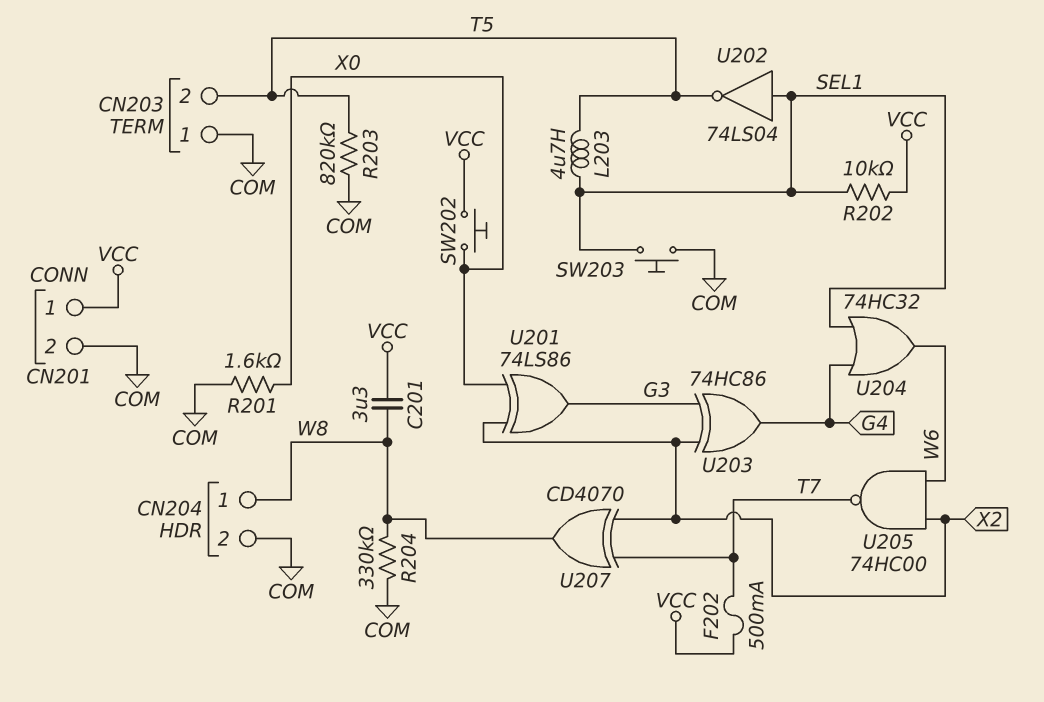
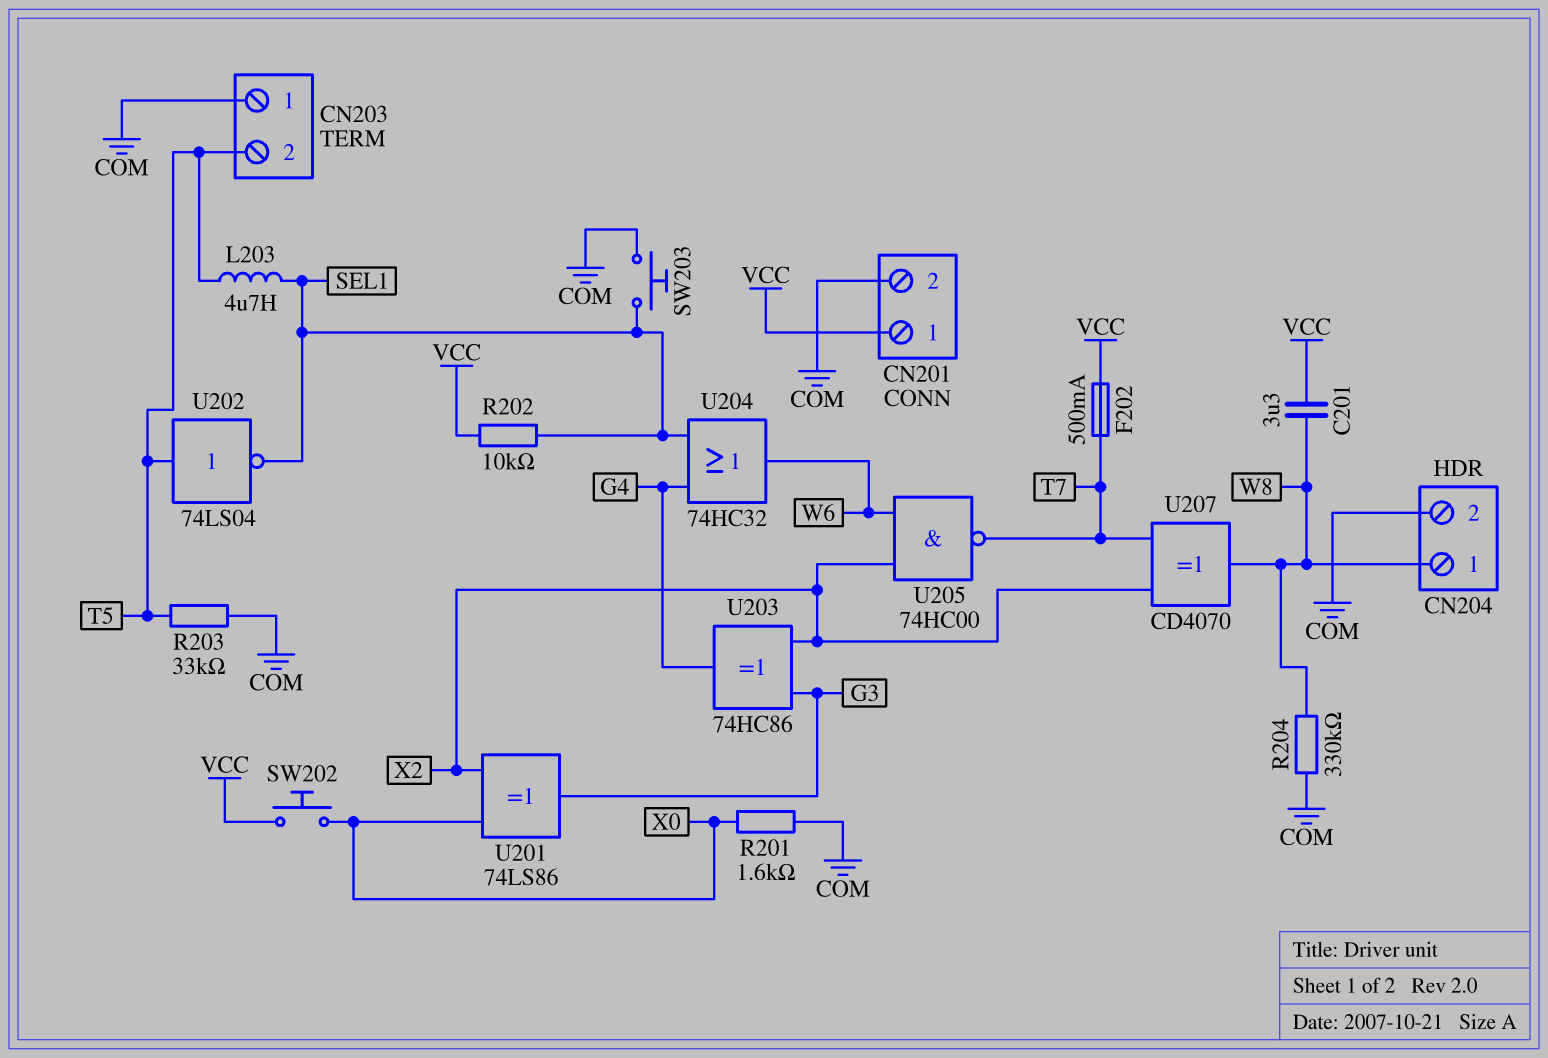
R203: 820k (COM, T5) -> 33k (COM, T5)
U202: NOT 74LS04 (in SEL1, out T5) -> NOT 74LS04 (in T5, out SEL1)

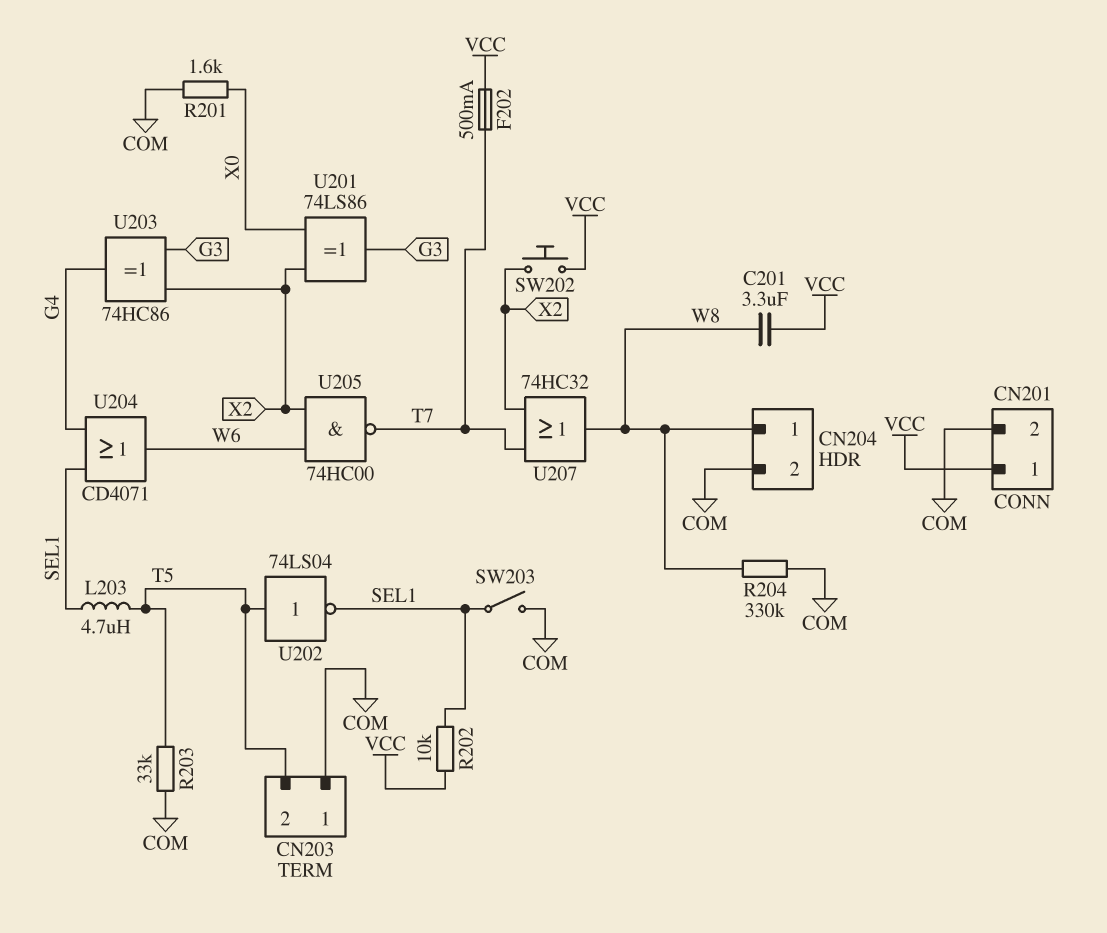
SW202: button (VCC, X0) -> button (VCC, X2)
SW203: button (COM, SEL1) -> switch (COM, SEL1)
U204: OR 74HC32 (in G4, in SEL1, out W6) -> OR CD4071 (in G4, in SEL1, out W6)
U207: XOR CD4070 (in T7, in X2, out W8) -> OR 74HC32 (in T7, in X2, out W8)

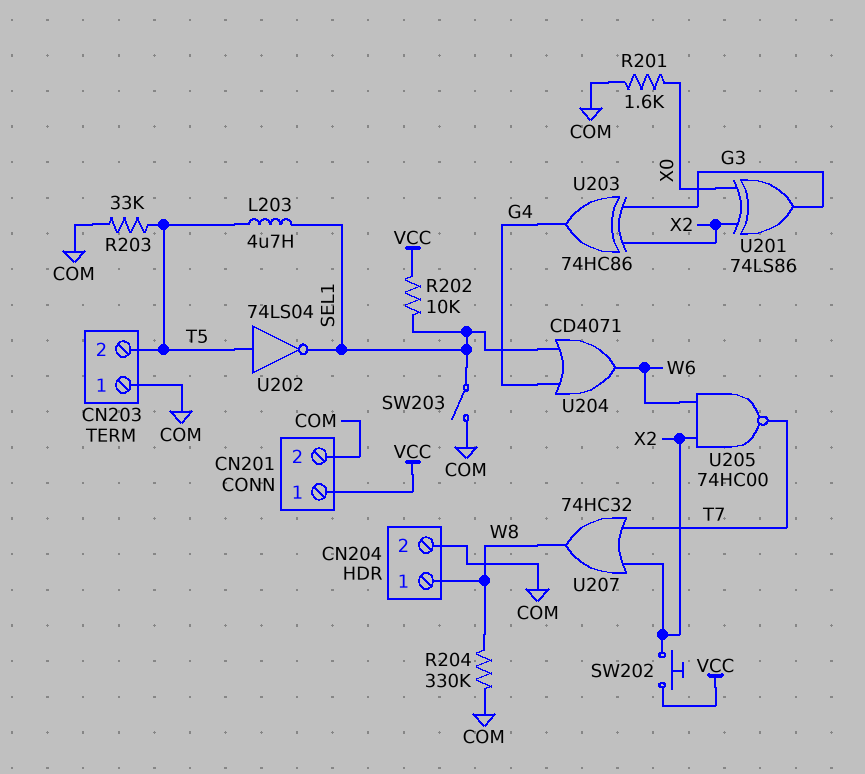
C201: 3.3uF (VCC, W8) -> none
F202: 500mA (T7, VCC) -> none

